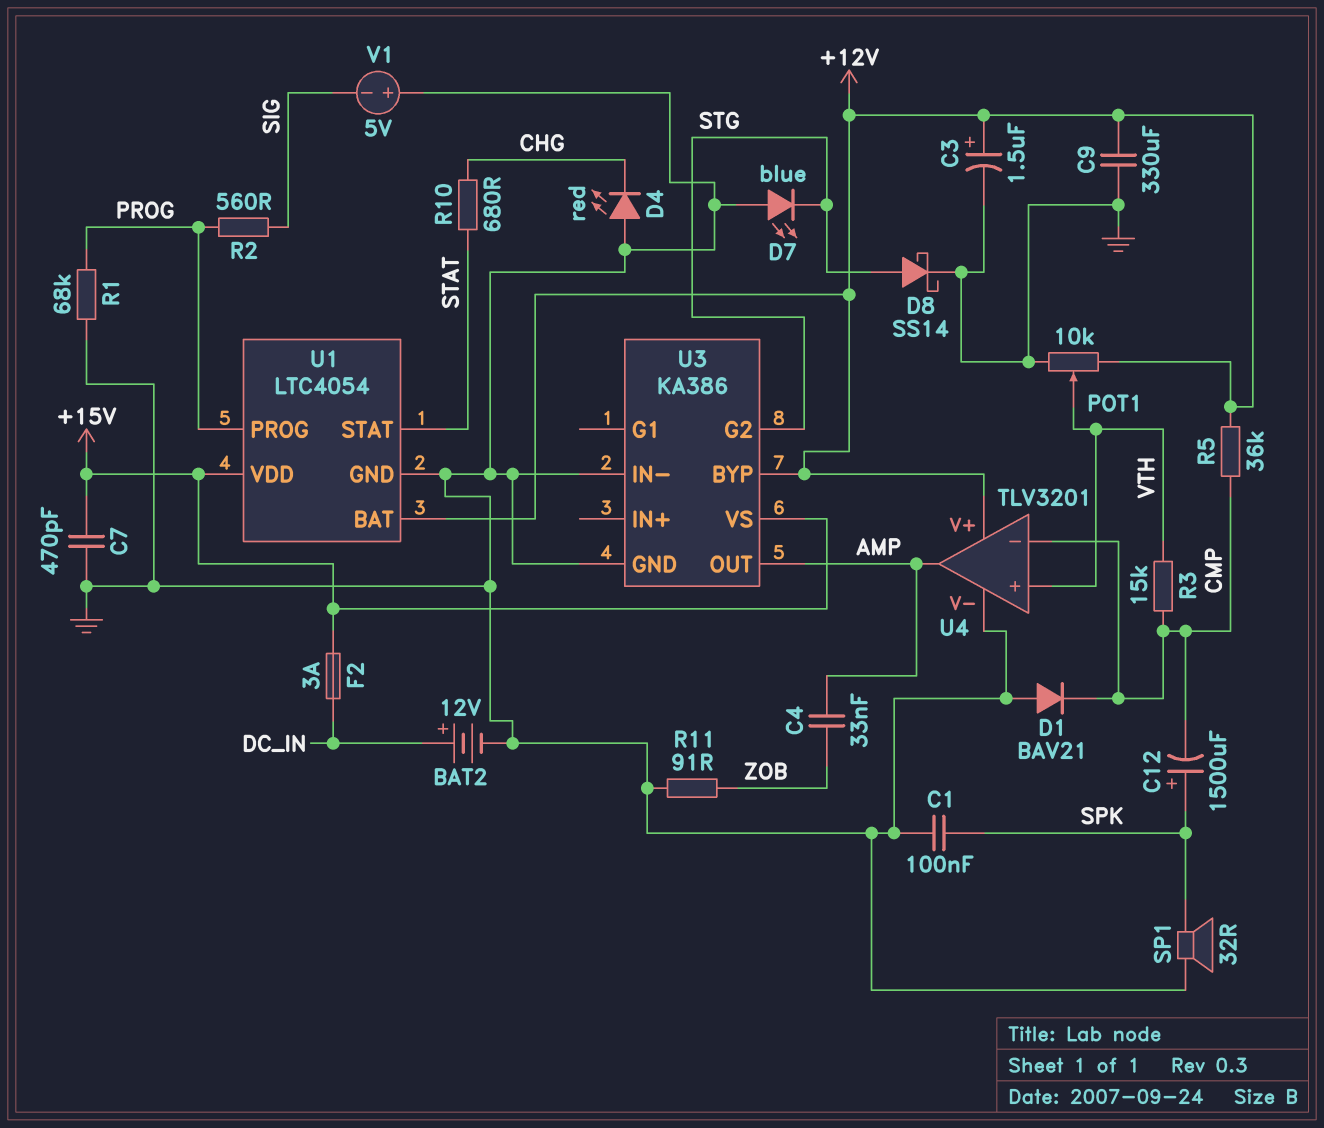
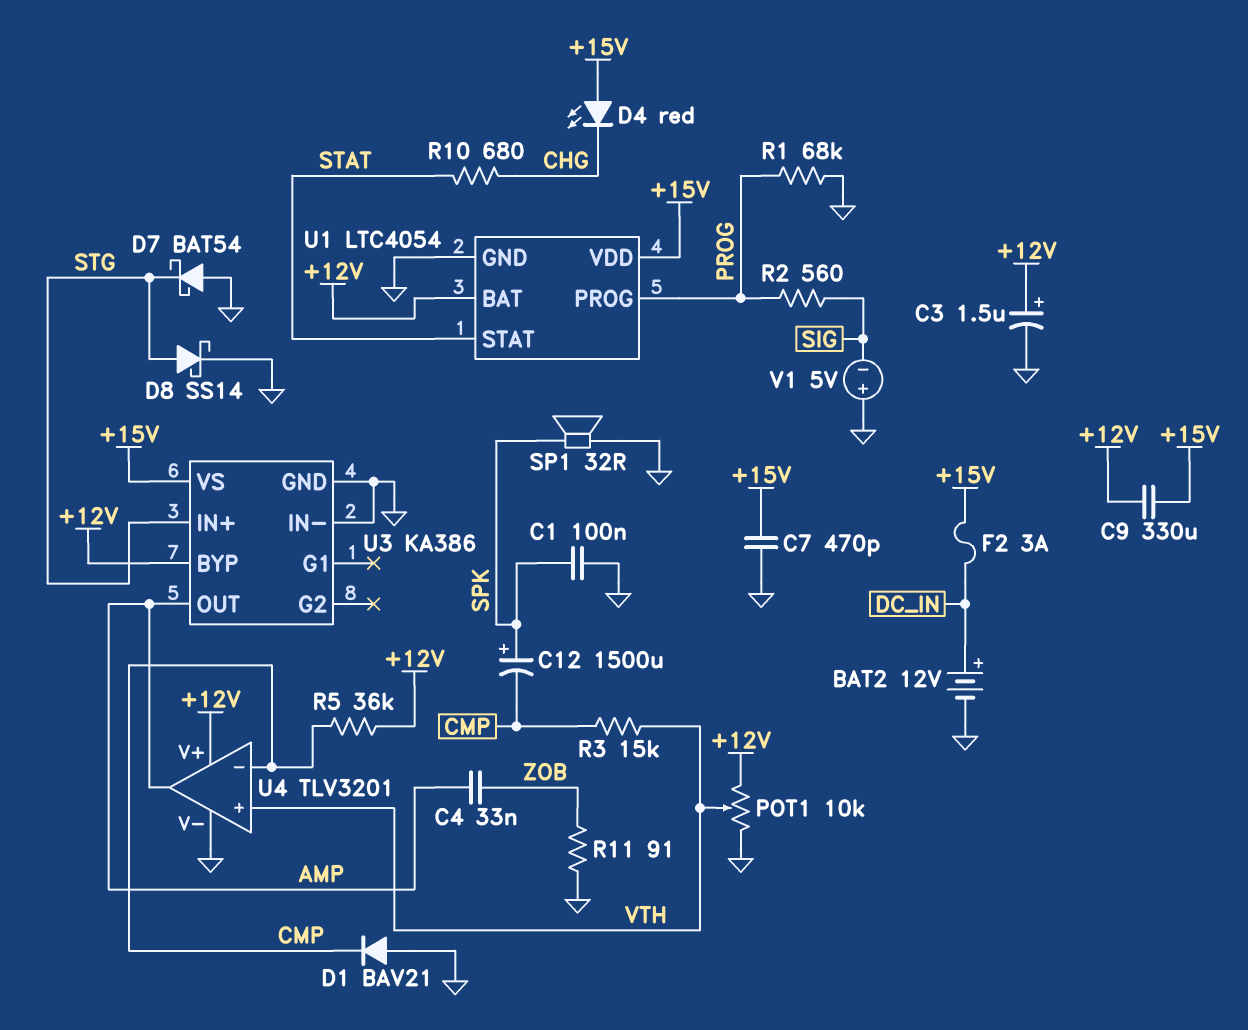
C9: 330uF (+12V, GND) -> 330uF (+12V, +15V)
D4: LED red (A GND, K CHG) -> LED red (A +15V, K CHG)
D7: LED blue (A GND, K STG) -> schottky BAT54 (A GND, K STG)
U3 pin G2: STG -> none
U3 pin IN+: none -> STG

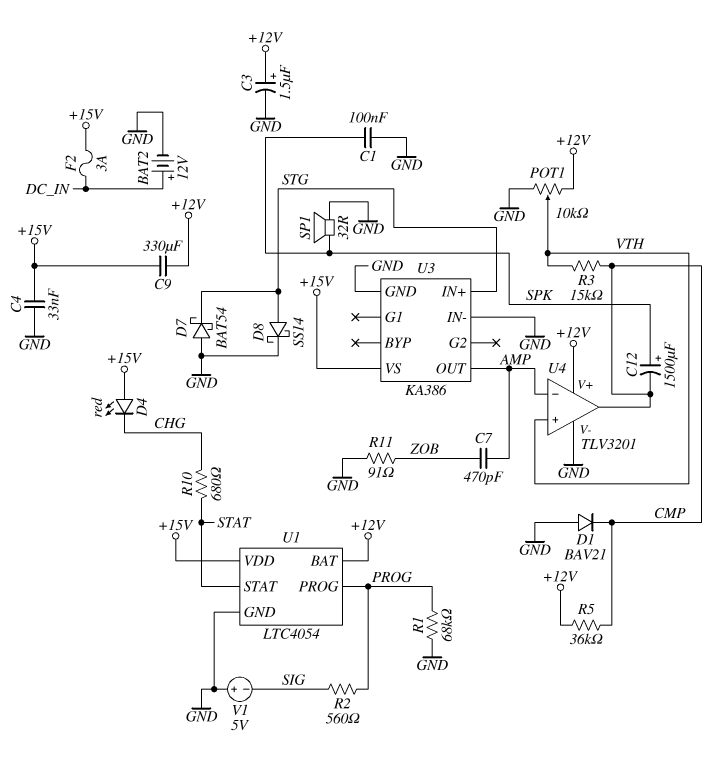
C4: 33nF (AMP, ZOB) -> 33nF (+15V, GND)
C7: 470pF (+15V, GND) -> 470pF (AMP, ZOB)
U3 pin BYP: +12V -> none
U4 pin in-: CMP -> AMP
U4 pin out: AMP -> CMP

